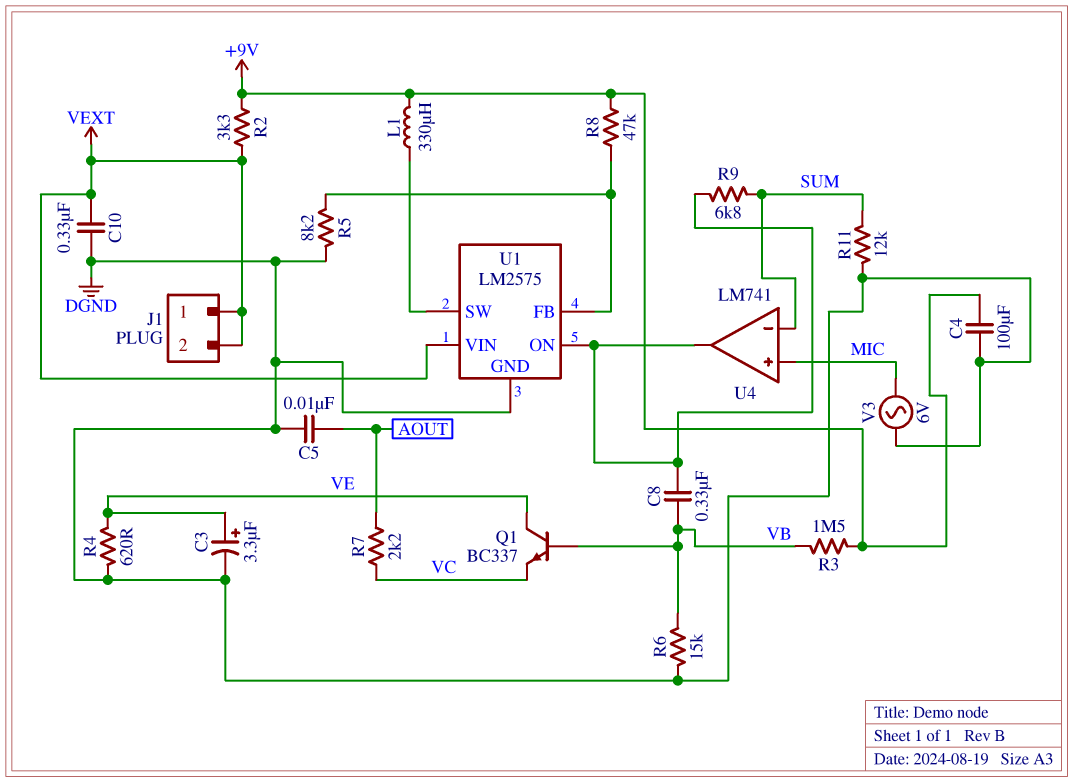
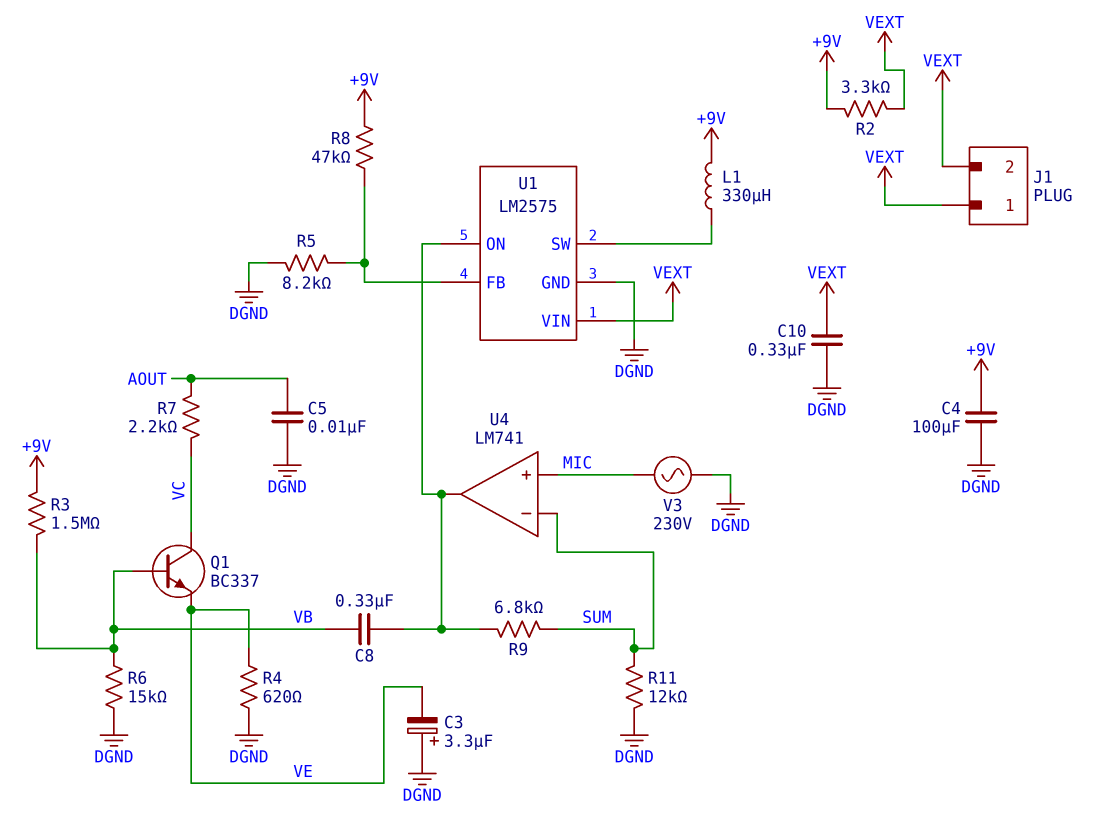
C3: 3.3uF (plus VE, minus DGND) -> 3.3uF (plus DGND, minus VE)
Q1: NPN BC337 (B VB, C VE, E VC) -> NPN BC337 (B VB, C VC, E VE)
V3: AC 6V (DGND, MIC) -> AC 230V (DGND, MIC)

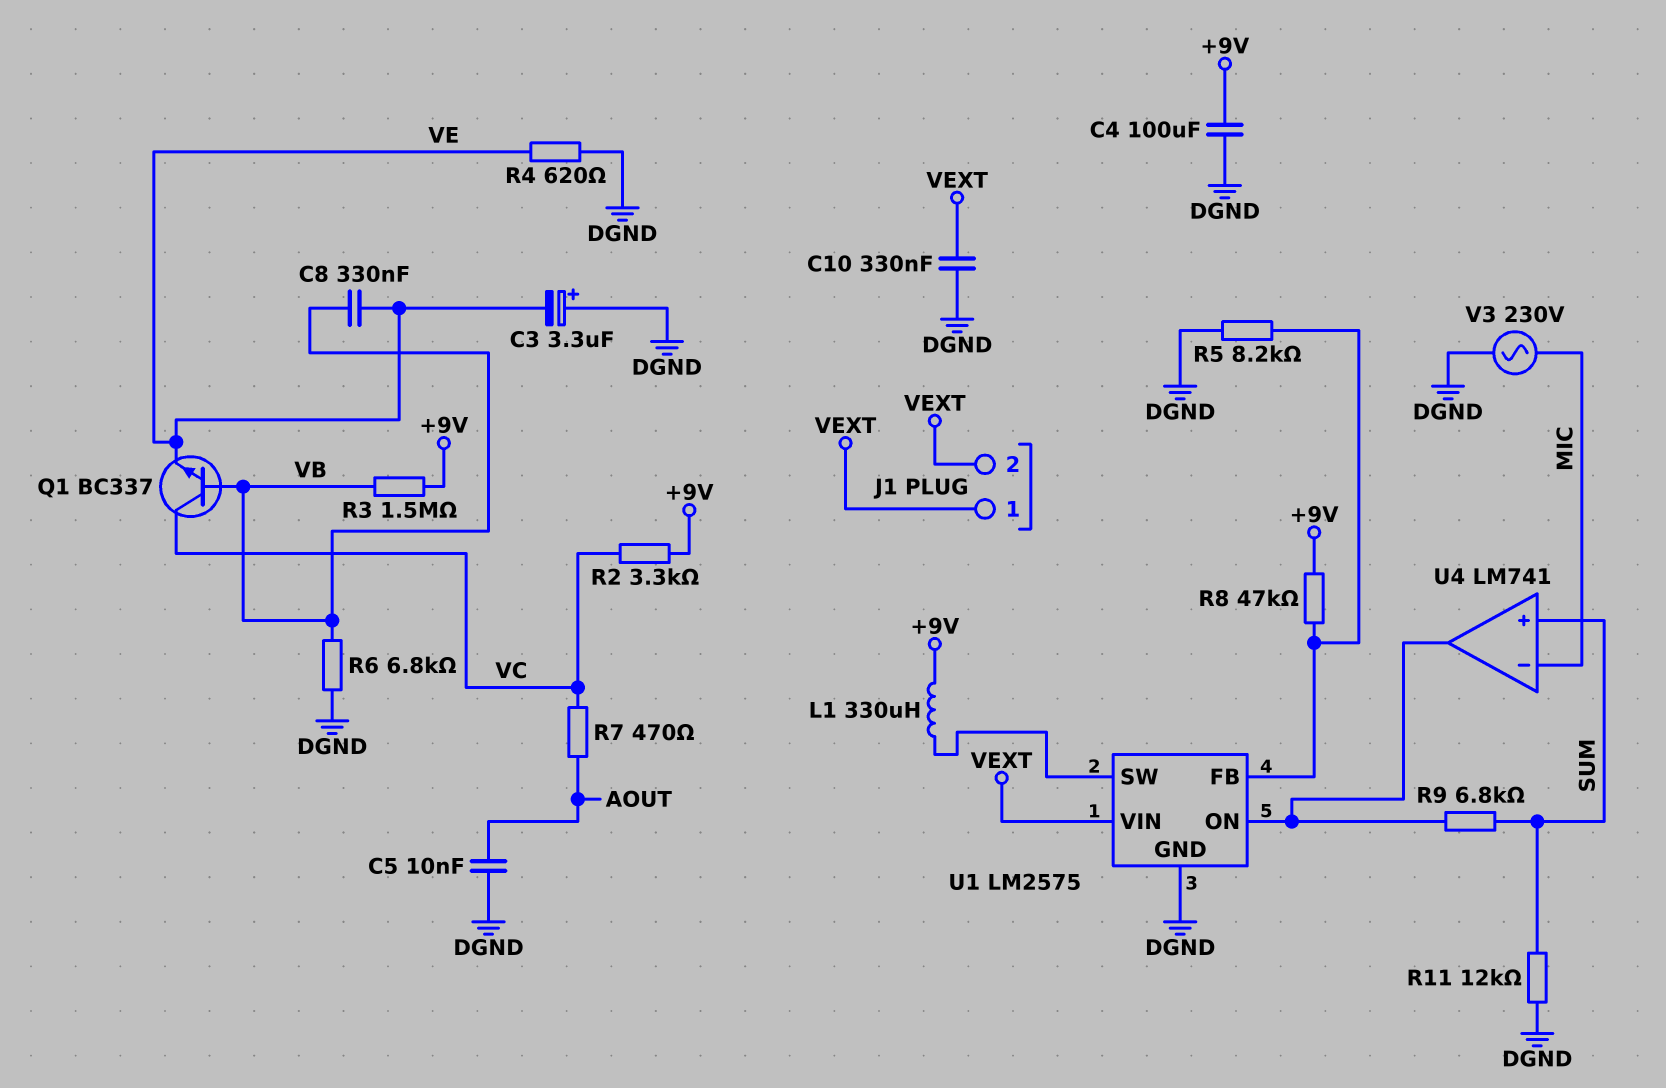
C8: 330nF (U1/ON, VB) -> 330nF (VB, VE)
R2: 3.3k (+9V, VEXT) -> 3.3k (+9V, VC)
R6: 15k (DGND, VB) -> 6.8k (DGND, VB)
R7: 2.2k (AOUT, VC) -> 470 (AOUT, VC)
U4 pin in+: MIC -> SUM
U4 pin in-: SUM -> MIC

